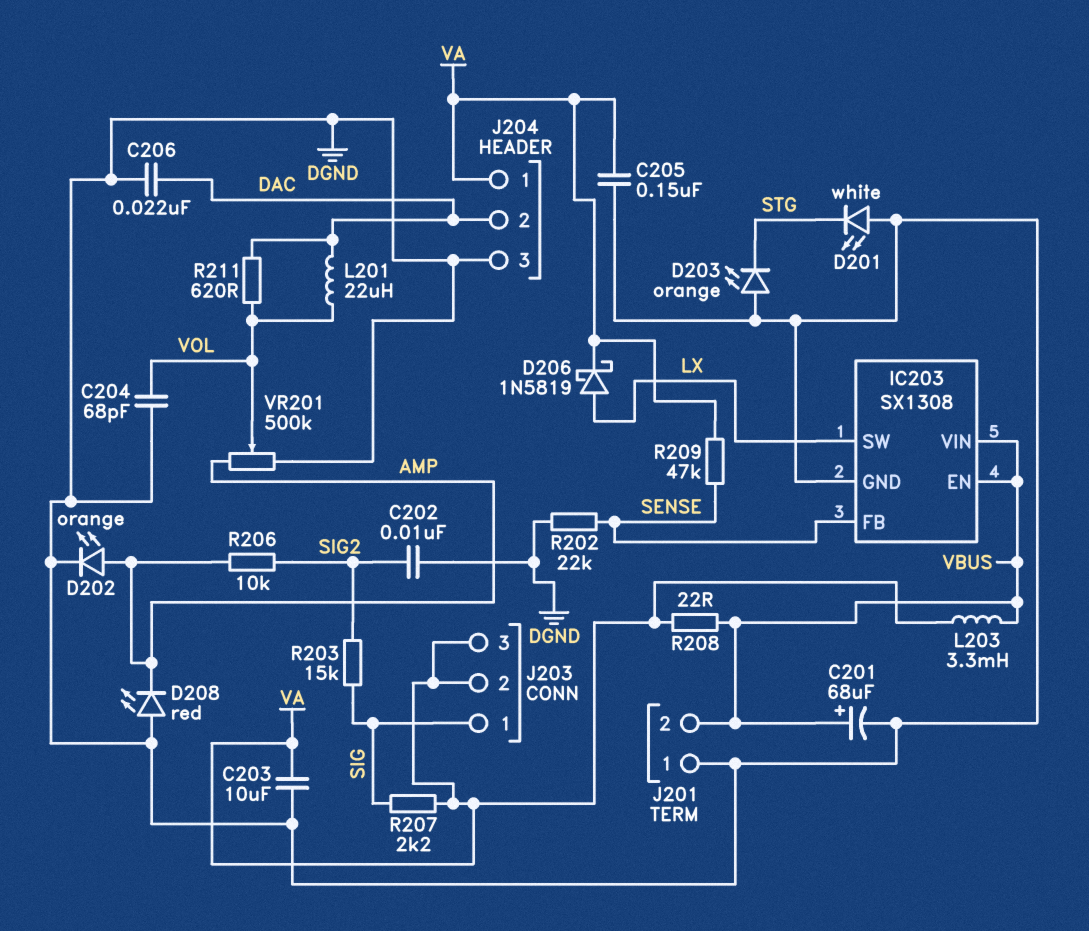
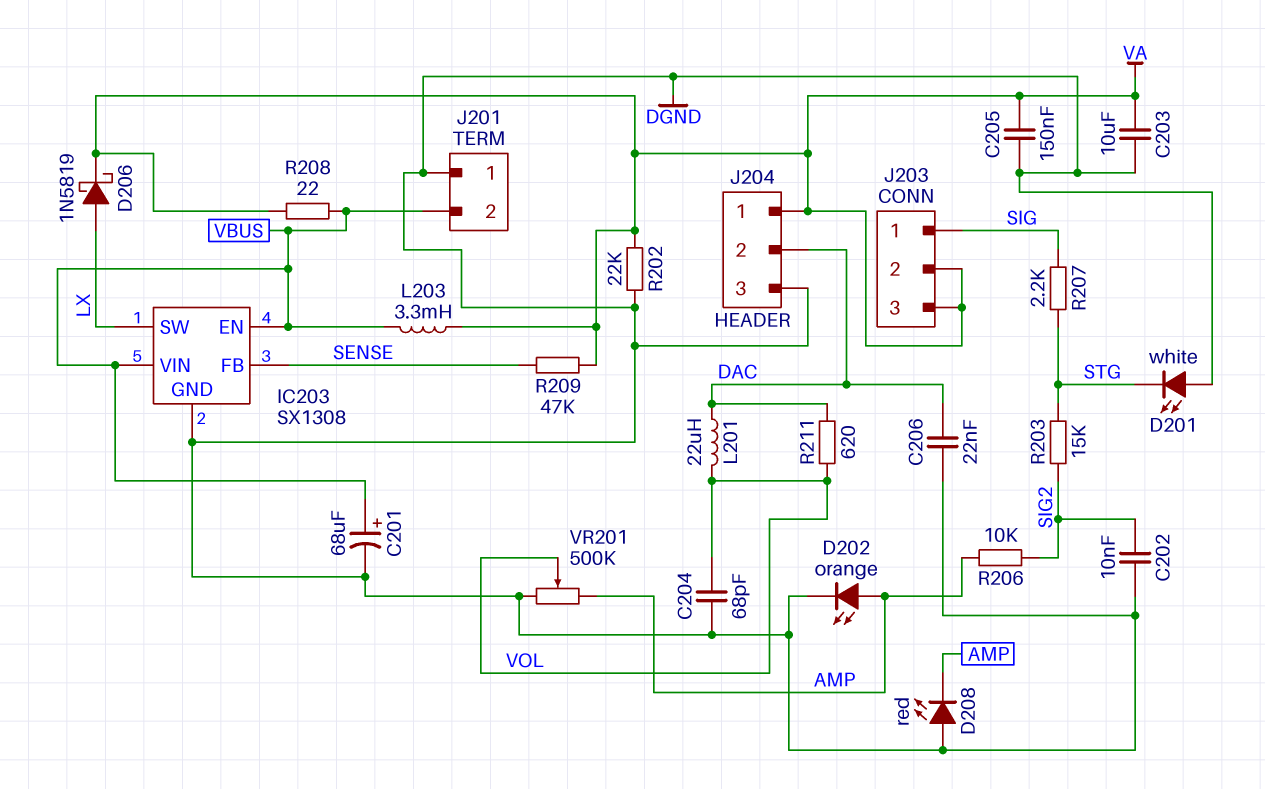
D203: LED orange (A DGND, K STG) -> none
R202: 22k (DGND, SENSE) -> 22k (DGND, VA)
R203: 15k (SIG, SIG2) -> 15k (SIG2, STG)
R207: 2.2k (SIG, VA) -> 2.2k (SIG, STG)

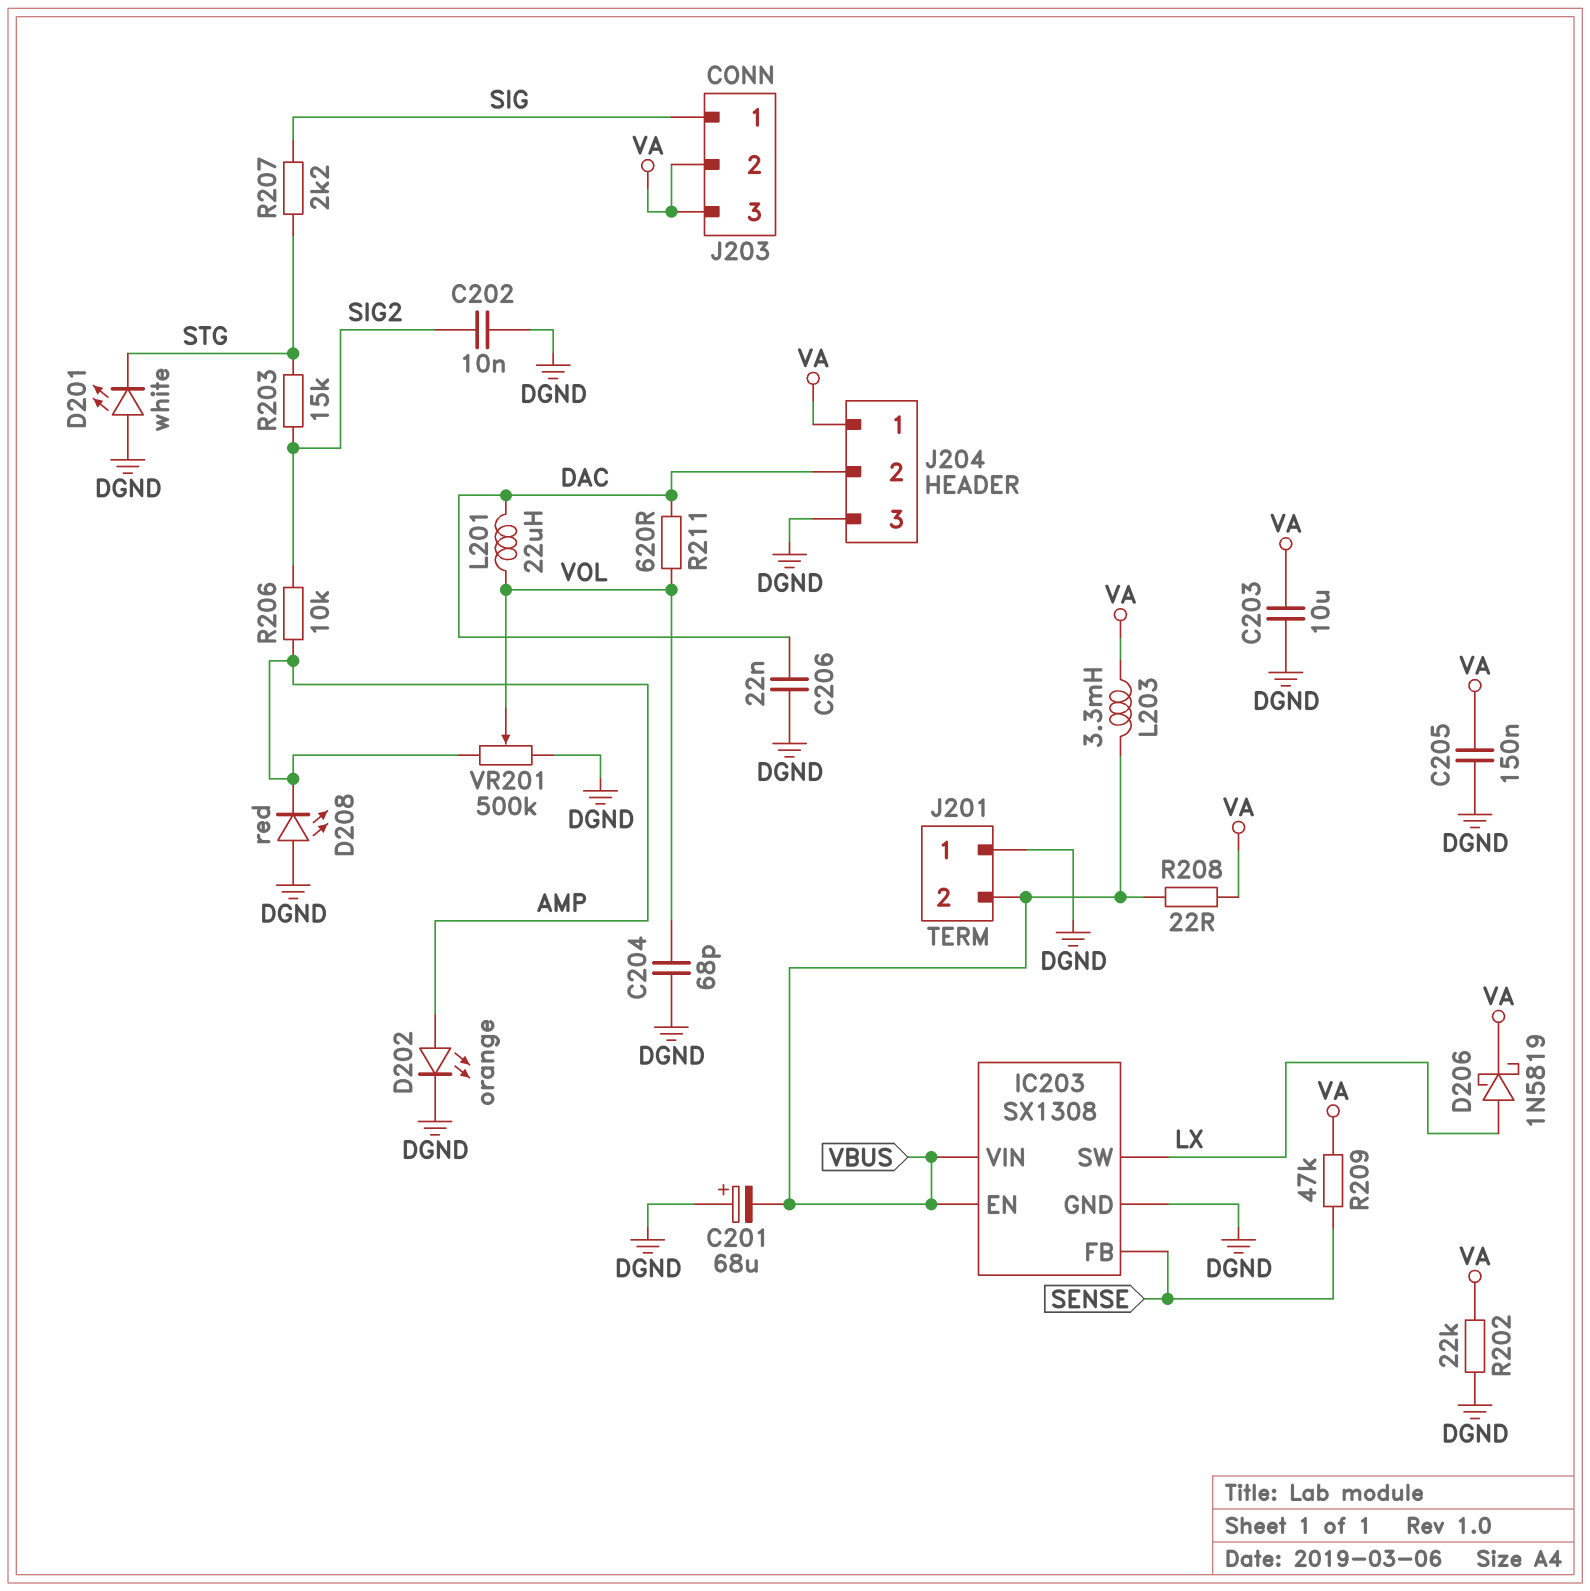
C201: 68uF (plus VBUS, minus DGND) -> 68uF (plus DGND, minus VBUS)

